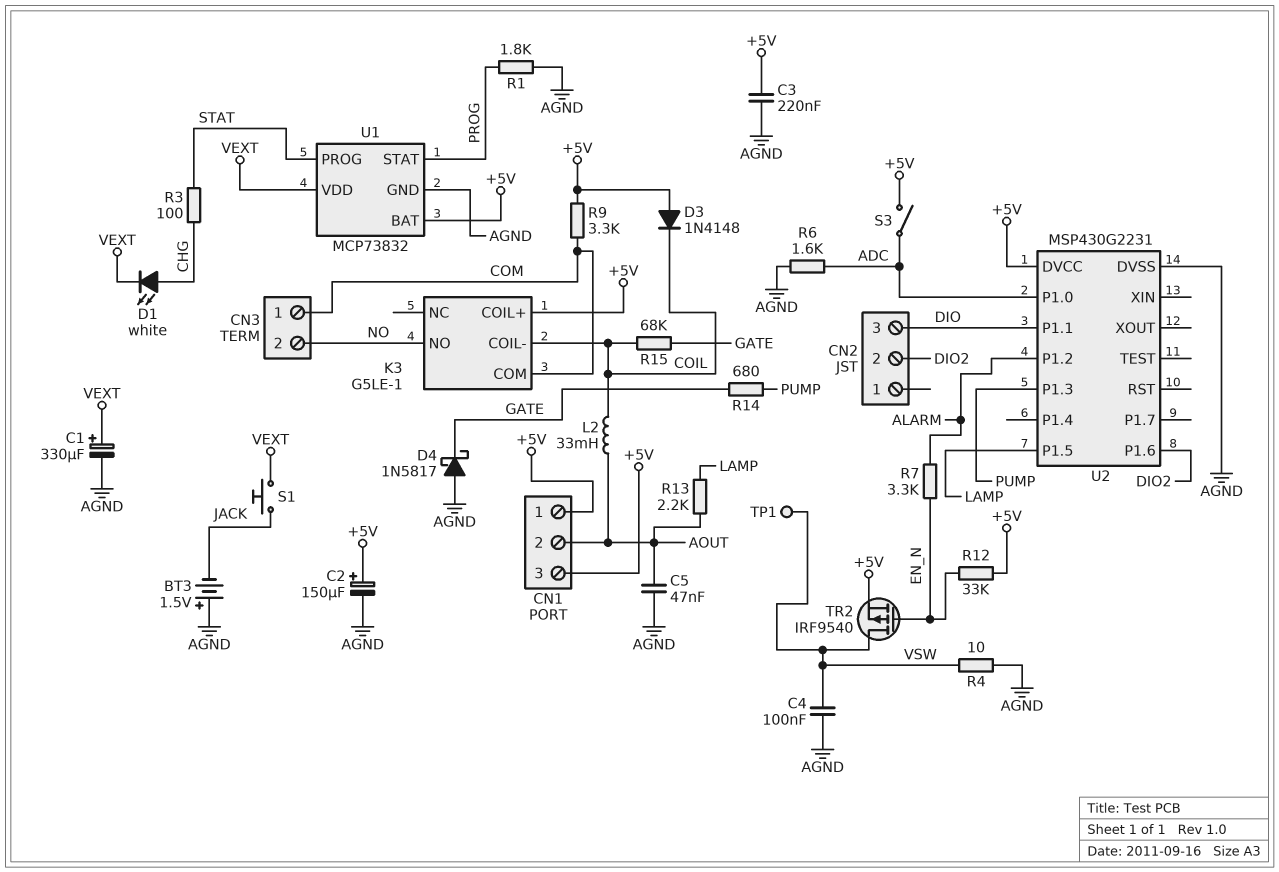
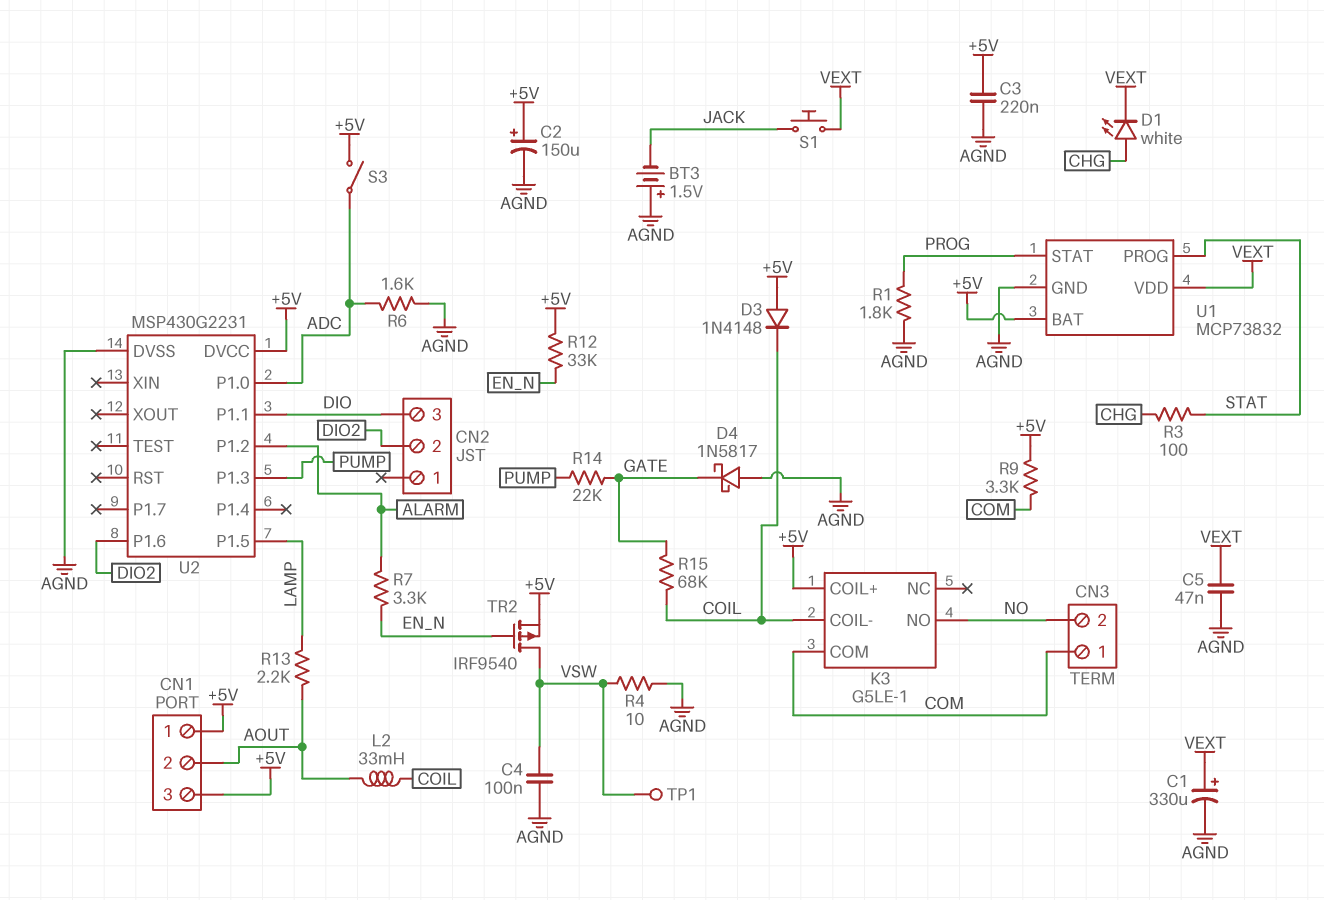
C5: 47nF (AGND, AOUT) -> 47nF (AGND, VEXT)
R14: 680 (GATE, PUMP) -> 22k (GATE, PUMP)

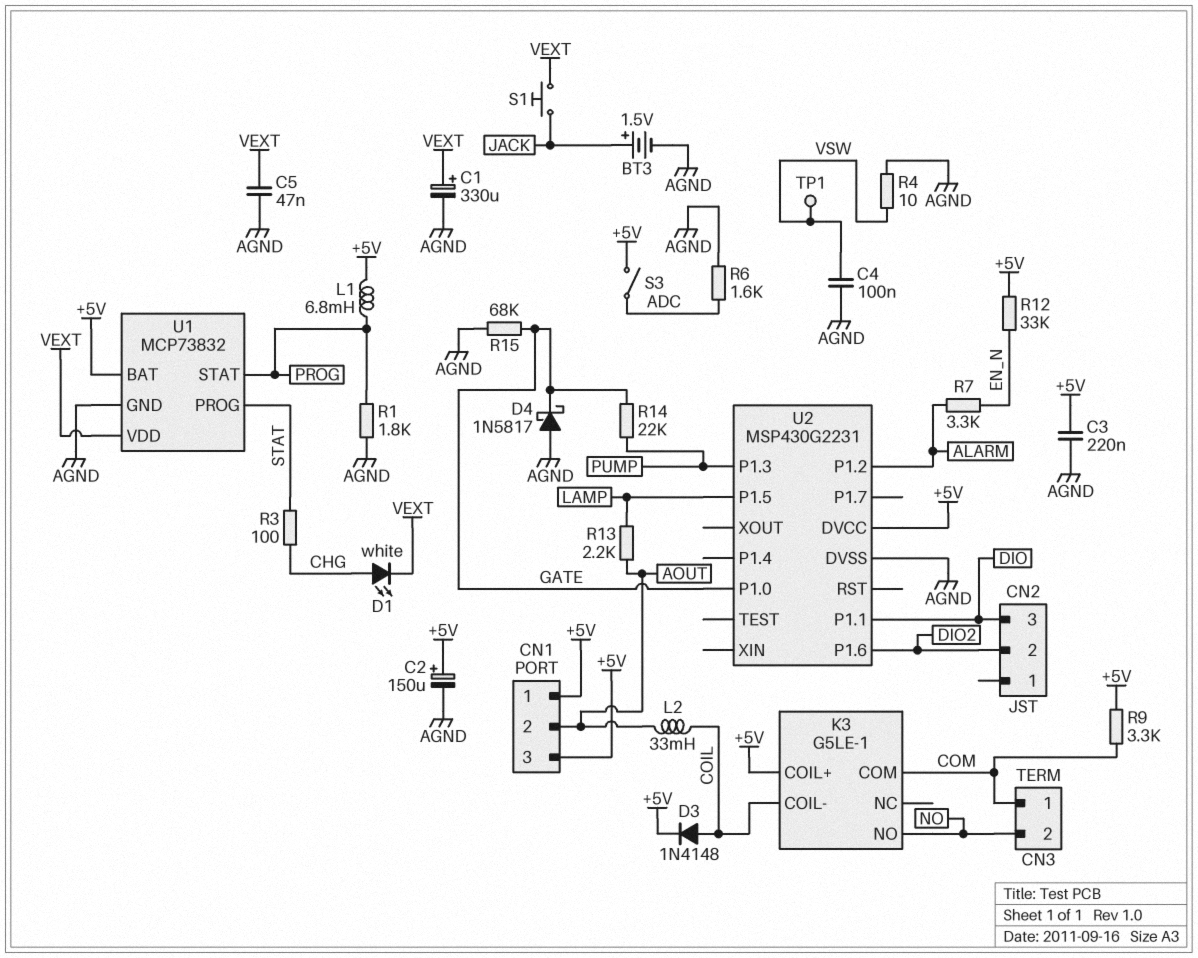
BT3: 1.5V (plus AGND, minus JACK) -> 1.5V (plus JACK, minus AGND)
D3: diode 1N4148 (A +5V, K COIL) -> diode 1N4148 (A COIL, K +5V)
L1: none -> 6.8mH (+5V, PROG)
R15: 68k (COIL, GATE) -> 68k (AGND, GATE)
TR2: PMOS IRF9540 (G EN_N, D VSW, S +5V) -> none
U2 pin P1.0: ADC -> GATE

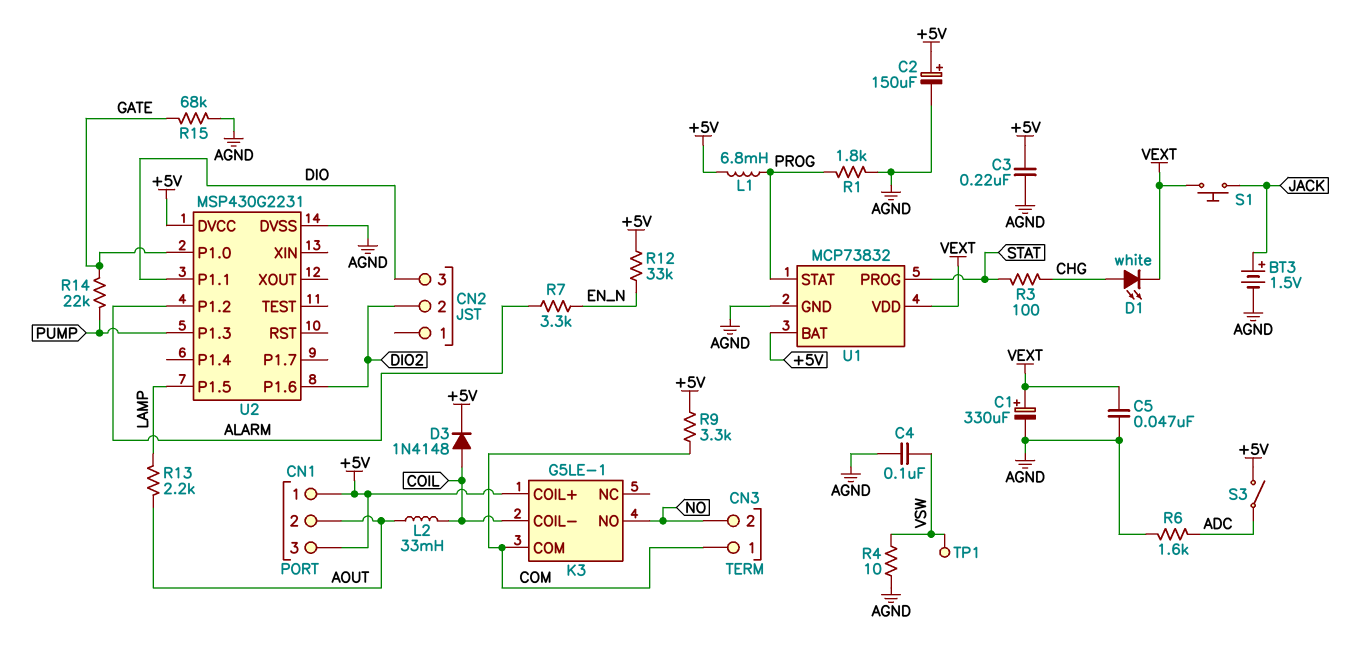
D4: schottky 1N5817 (A AGND, K GATE) -> none

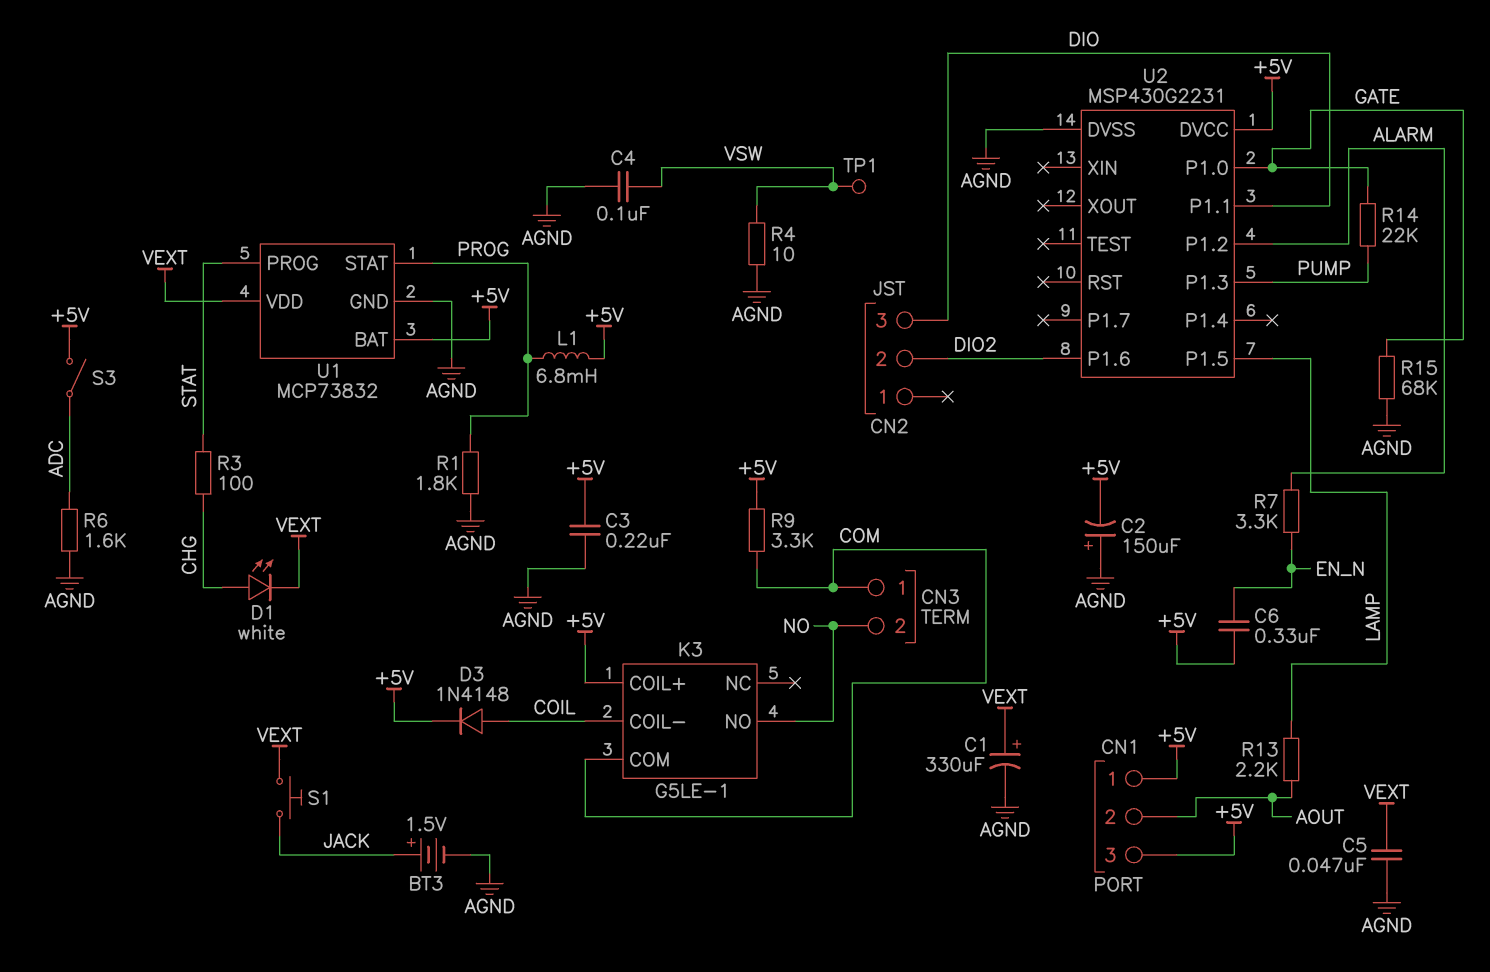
C2: 150uF (plus +5V, minus AGND) -> 150uF (plus AGND, minus +5V)
C6: none -> 330nF (+5V, EN_N)
L2: 33mH (AOUT, COIL) -> none
R12: 33k (+5V, EN_N) -> none

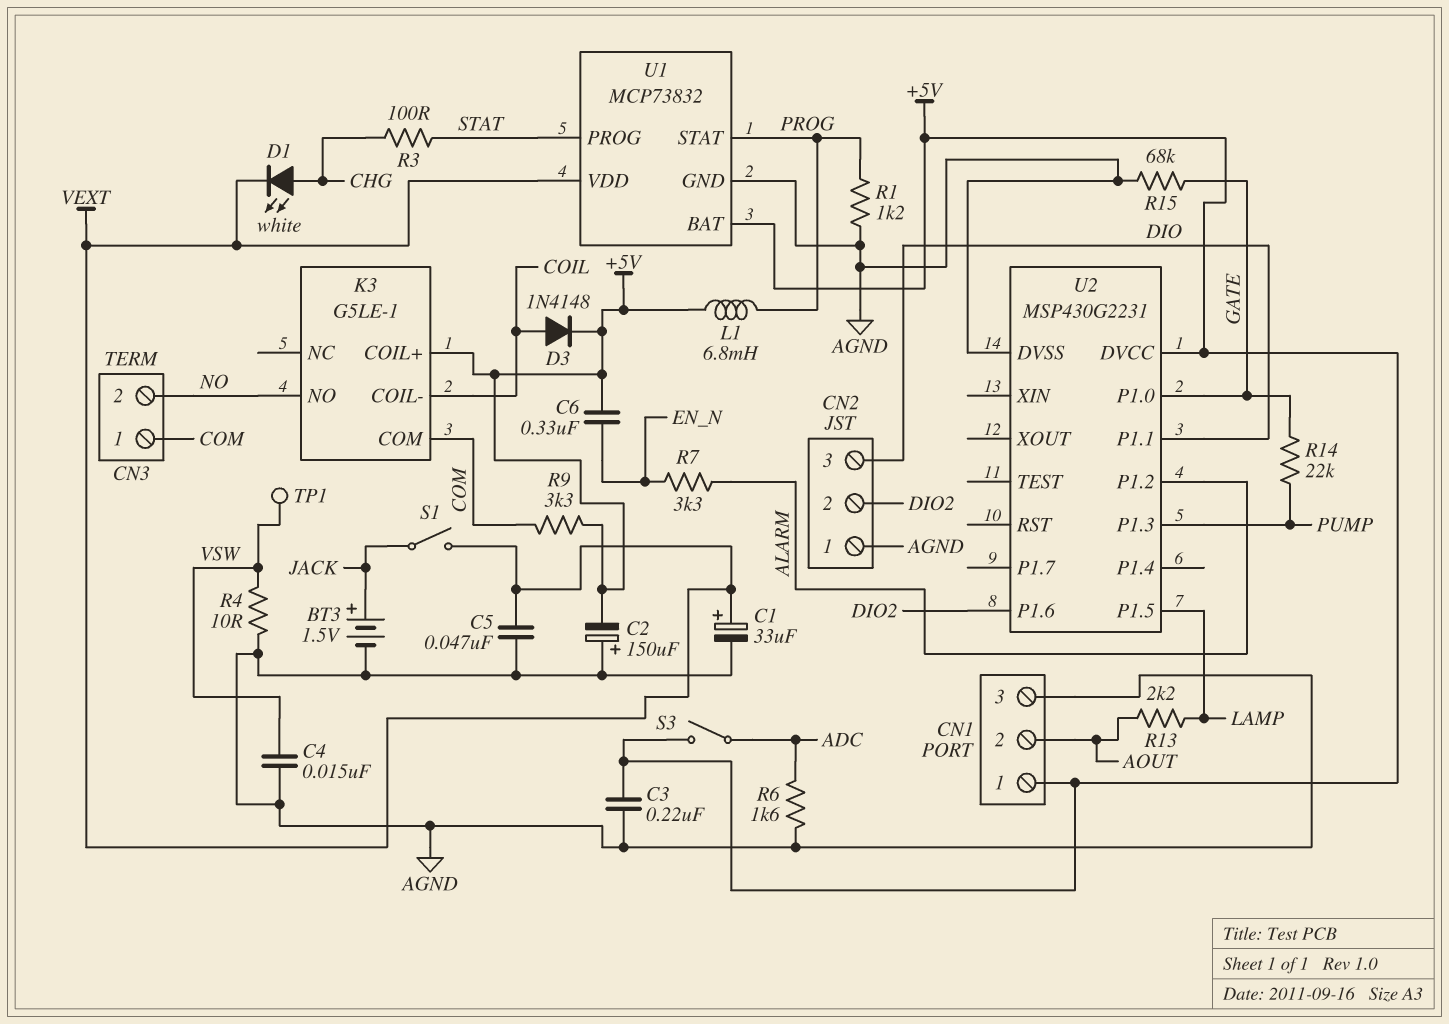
C1: 330uF (plus VEXT, minus AGND) -> 33uF (plus VEXT, minus AGND)
C4: 100nF (AGND, VSW) -> 15nF (AGND, VSW)
CN1 pin 3: +5V -> AGND
CN2 pin 1: none -> AGND
R1: 1.8k (AGND, PROG) -> 1.2k (AGND, PROG)
S1: button (JACK, VEXT) -> switch (JACK, VEXT)

